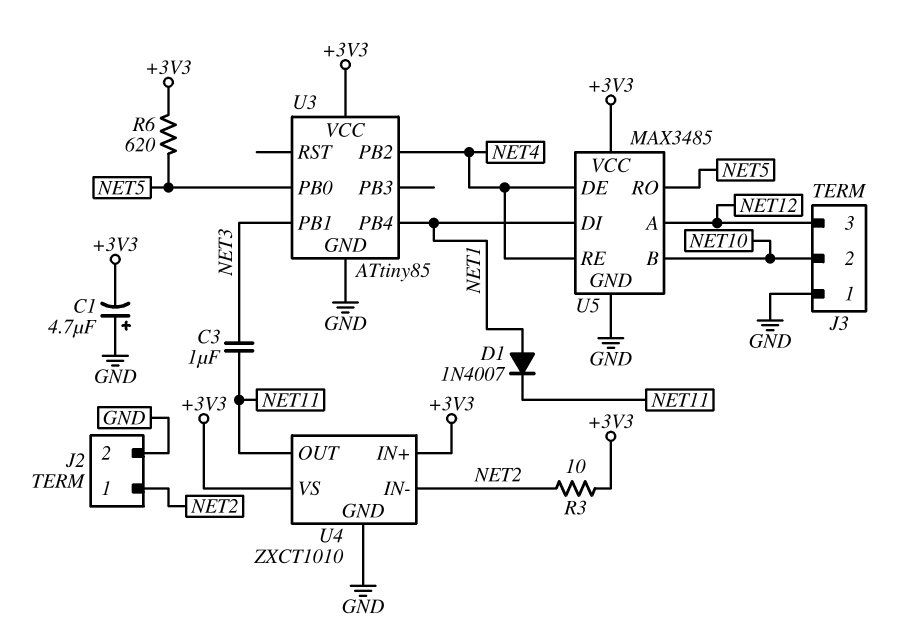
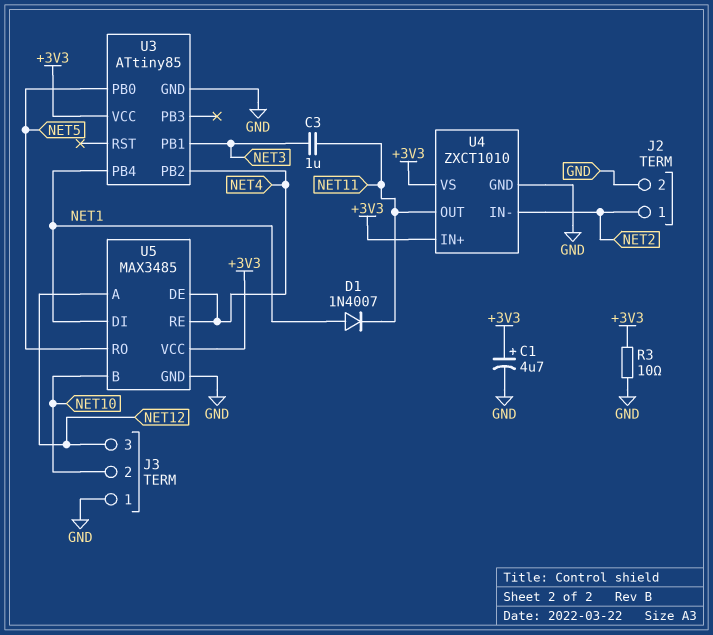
C1: 4.7uF (plus GND, minus +3V3) -> 4.7uF (plus +3V3, minus GND)
R3: 10 (+3V3, NET2) -> 10 (+3V3, GND)
R6: 620 (+3V3, NET5) -> none

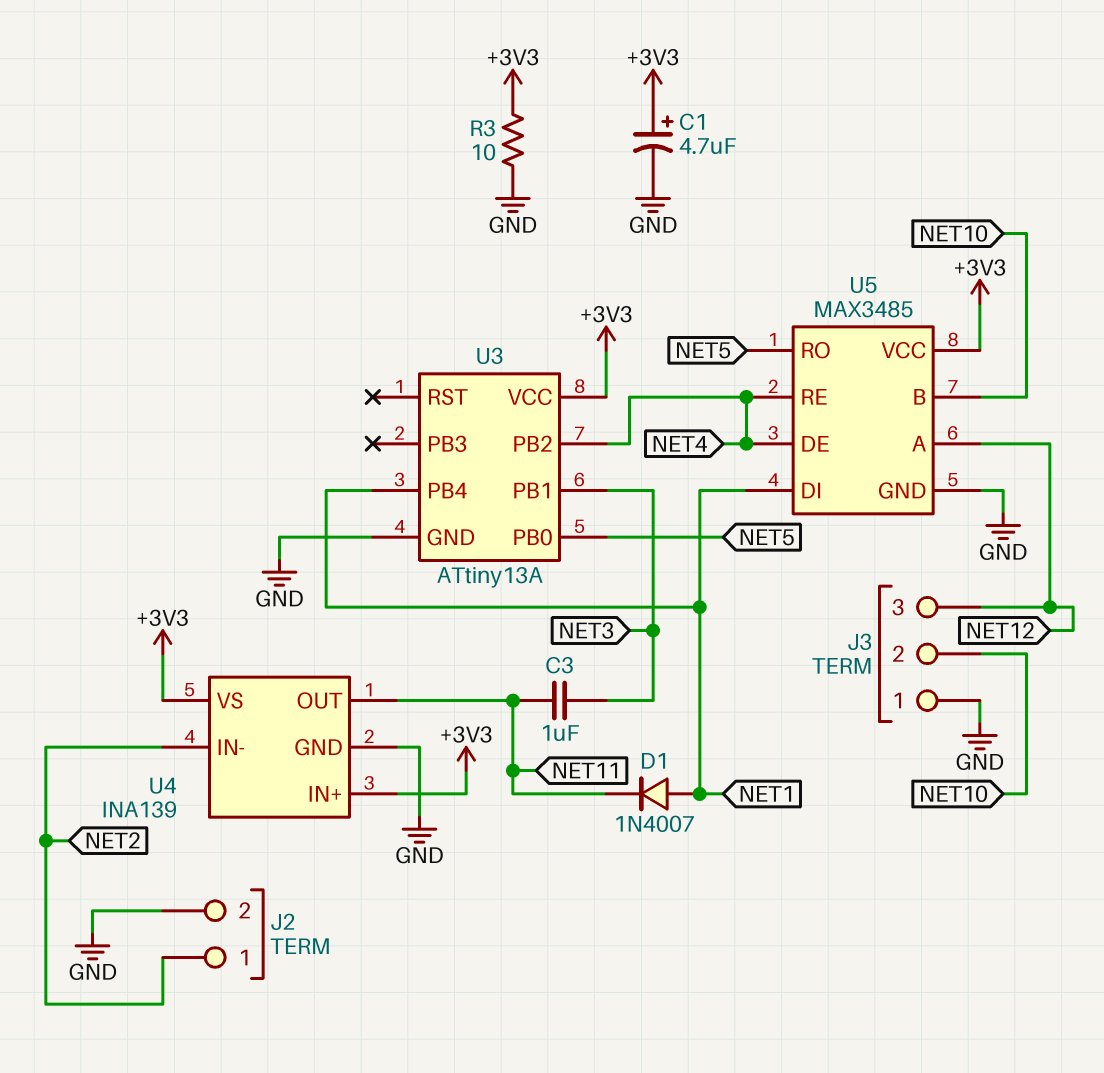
U3: ATtiny85 -> ATtiny13A
U4: ZXCT1010 -> INA139

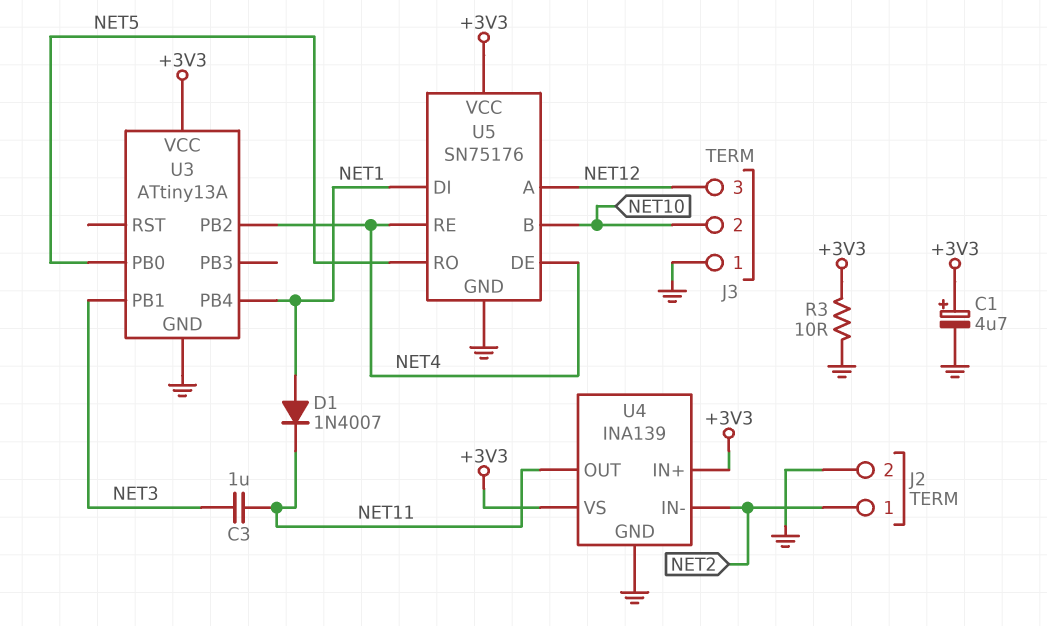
U5: MAX3485 -> SN75176

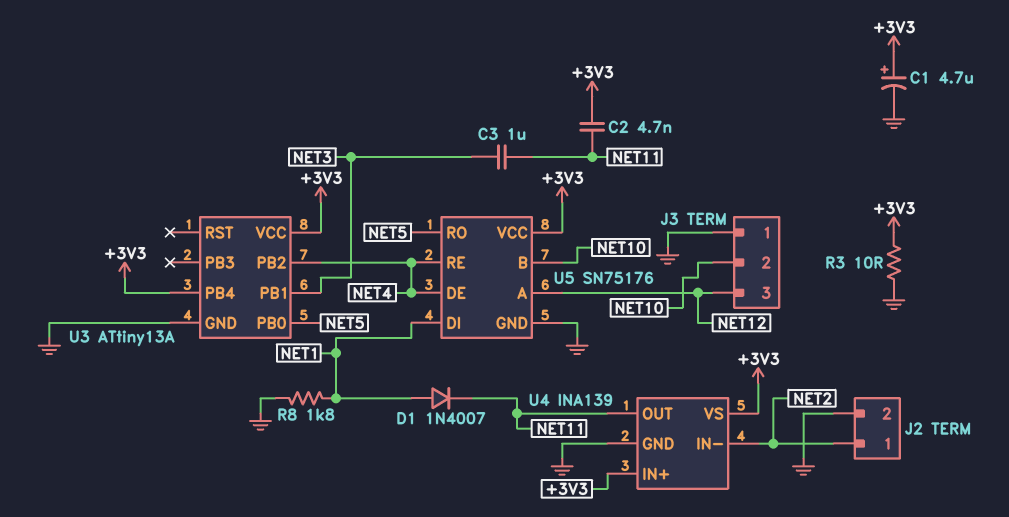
C2: none -> 4.7nF (+3V3, NET11)
R8: none -> 1.8k (GND, NET1)
U3 pin PB4: NET1 -> +3V3

